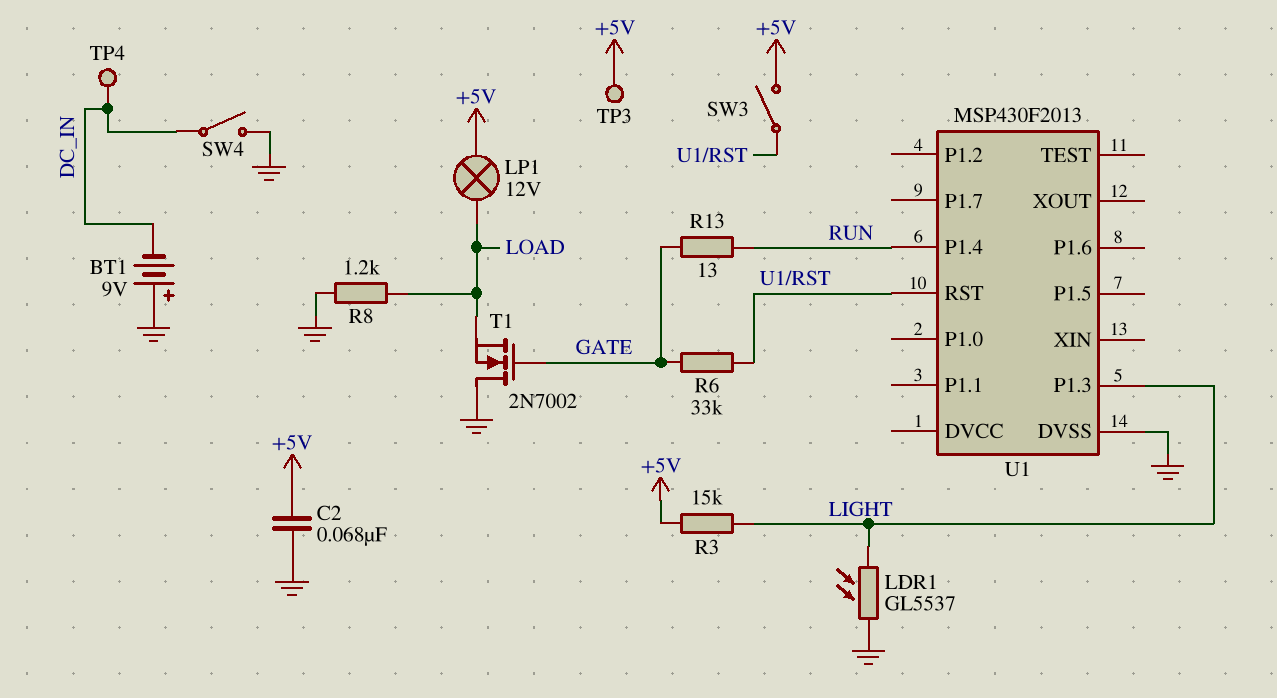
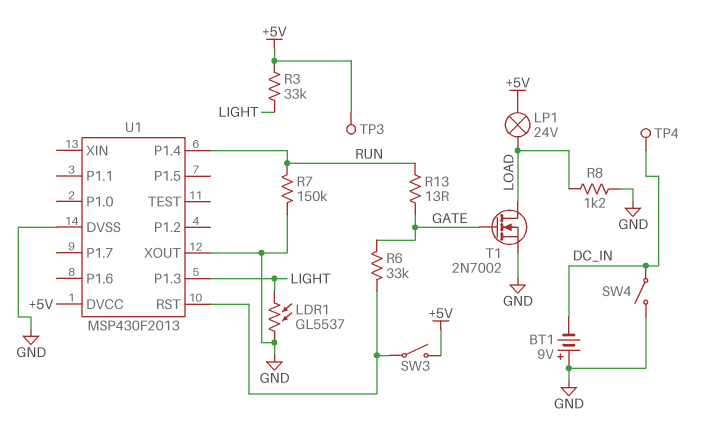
C2: 68nF (+5V, GND) -> none
LP1: lamp 12V (+5V, LOAD) -> lamp 24V (+5V, LOAD)
R3: 15k (+5V, LIGHT) -> 33k (+5V, LIGHT)
R7: none -> 150k (GND, RUN)
T1: NMOS 2N7002 (G GATE, D GND, S LOAD) -> NMOS 2N7002 (G GATE, D LOAD, S GND)
U1 pin DVCC: none -> +5V
U1 pin XOUT: none -> GND

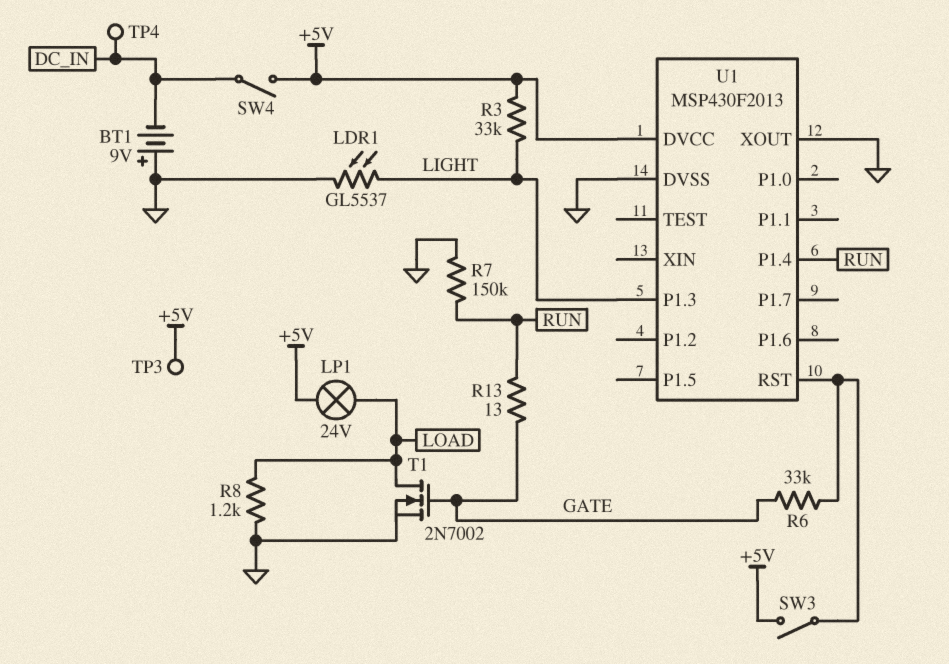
SW4: switch (DC_IN, GND) -> switch (+5V, DC_IN)

